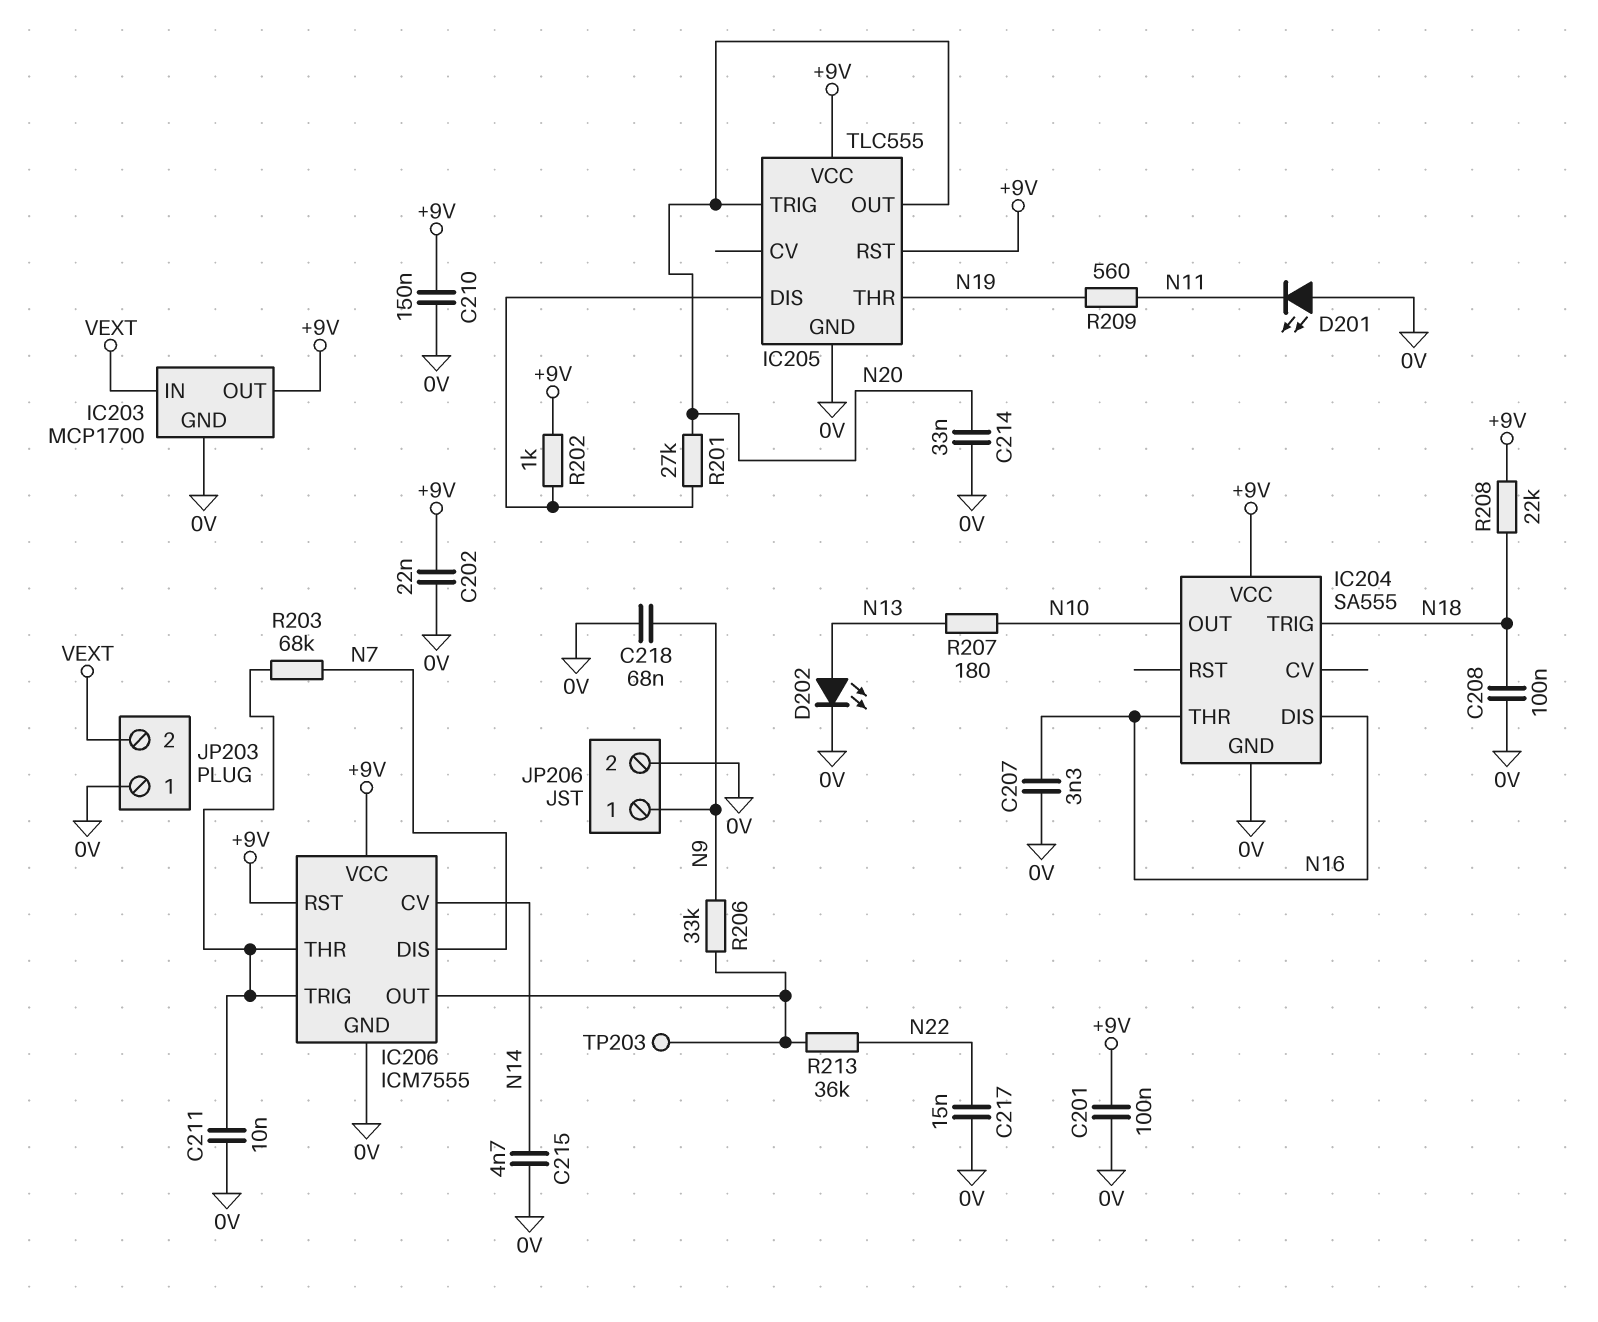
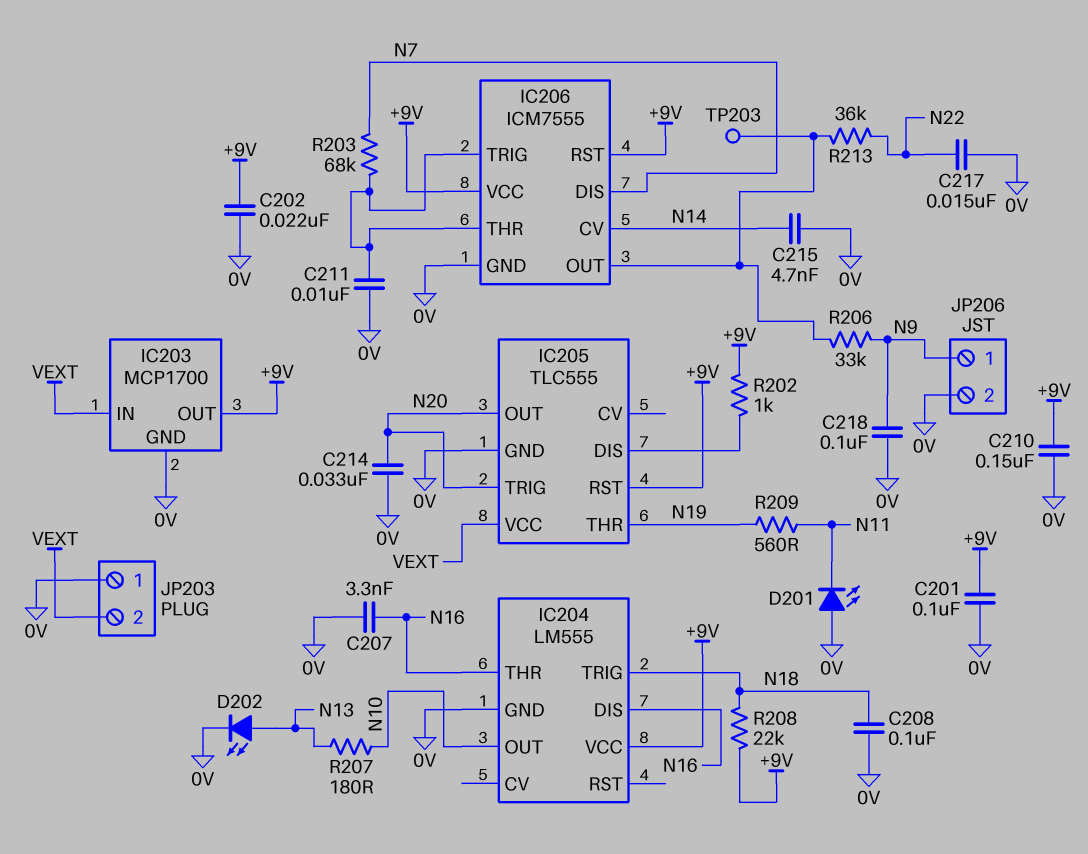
C218: 68nF (0V, N9) -> 100nF (0V, N9)
IC204: SA555 -> LM555
IC205 pin VCC: +9V -> VEXT
R201: 27k (IC205/DIS, N20) -> none

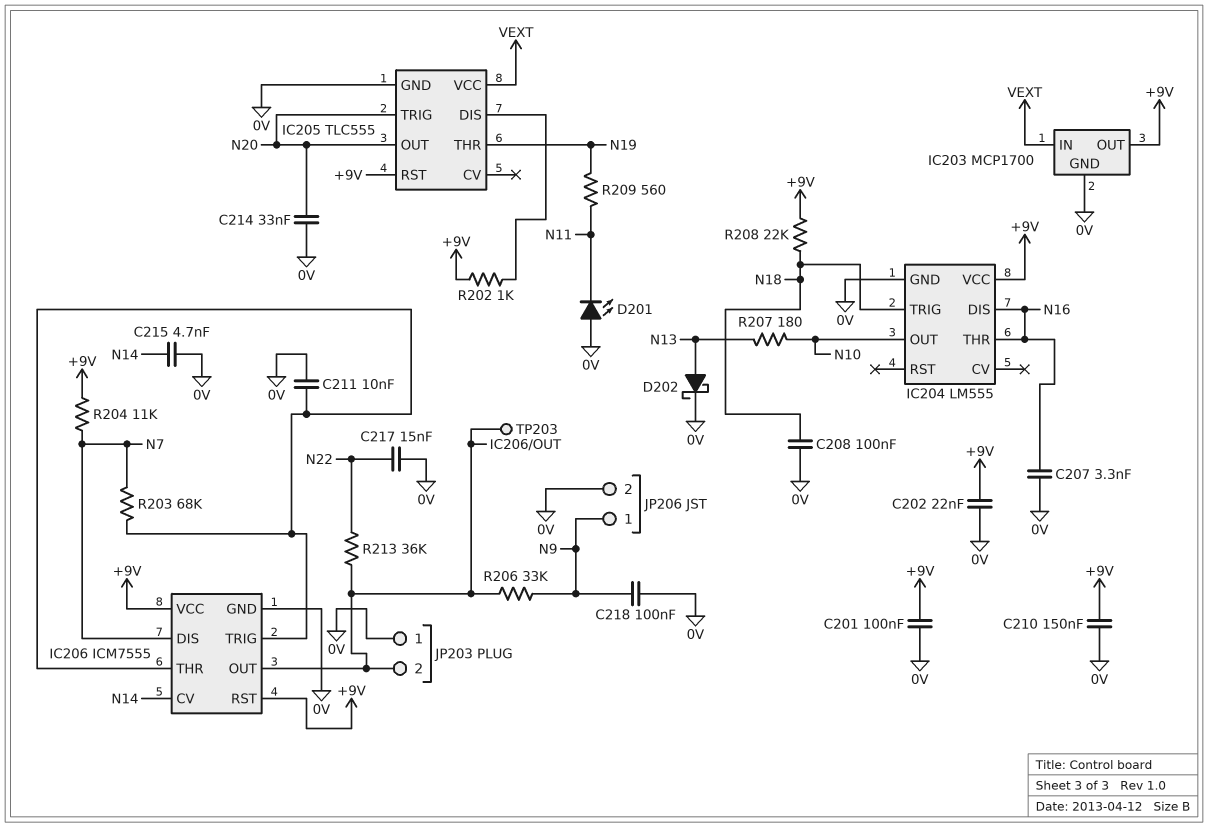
D202: LED (A N13, K 0V) -> schottky (A N13, K 0V)
JP203 pin 2: VEXT -> IC206/OUT
R204: none -> 11k (+9V, N7)

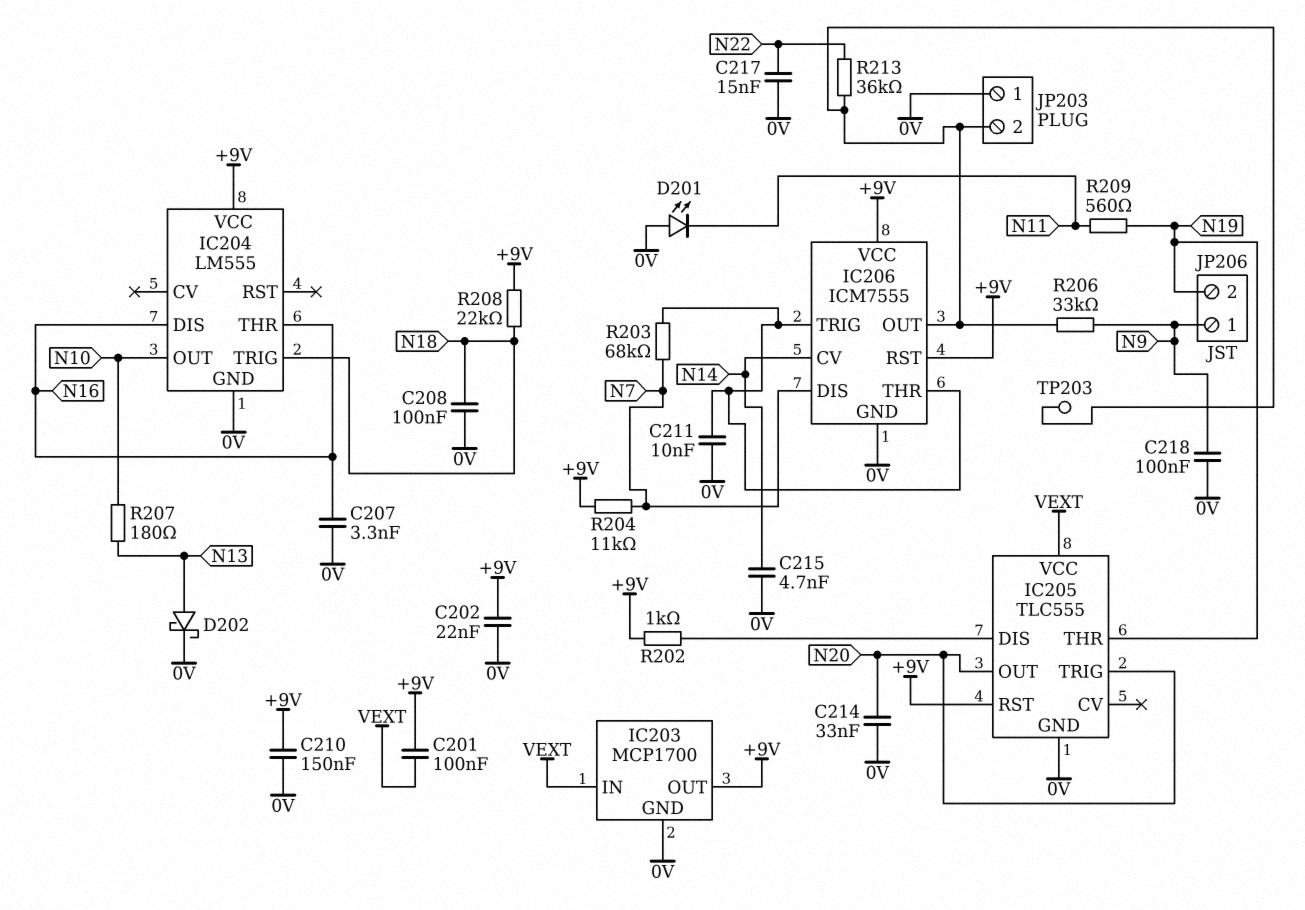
C201: 100nF (+9V, 0V) -> 100nF (+9V, VEXT)
JP206 pin 2: 0V -> N19

